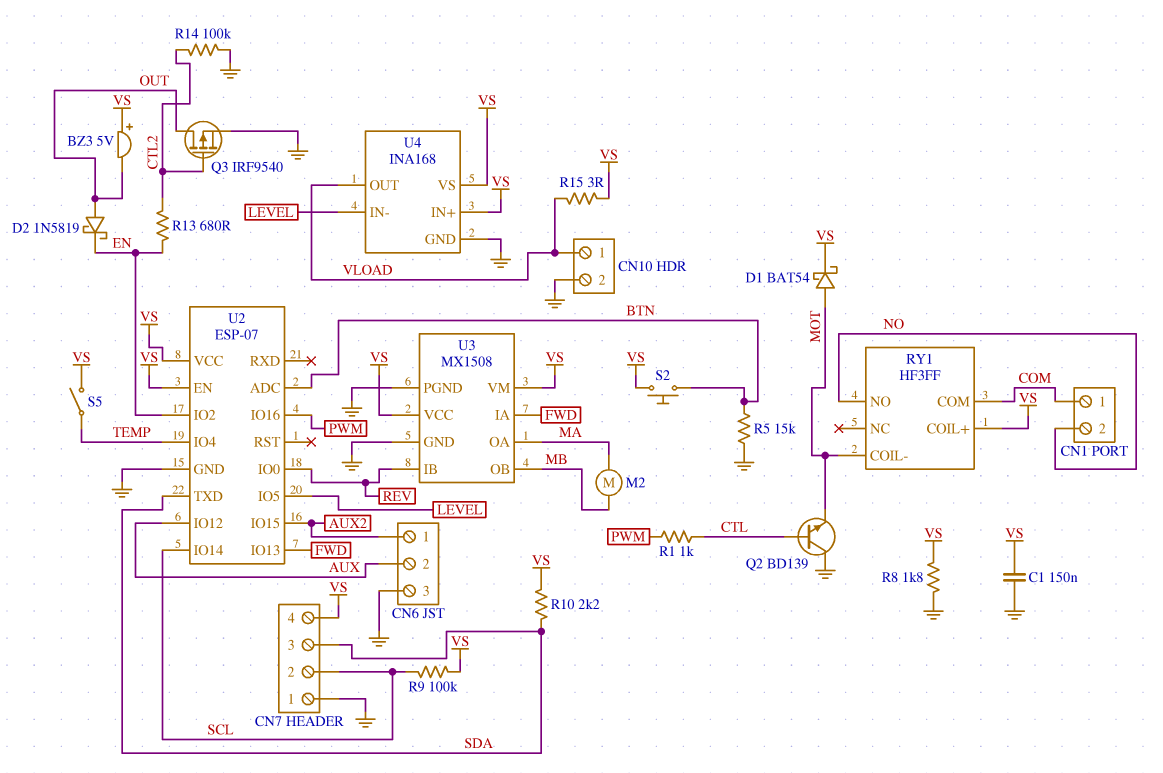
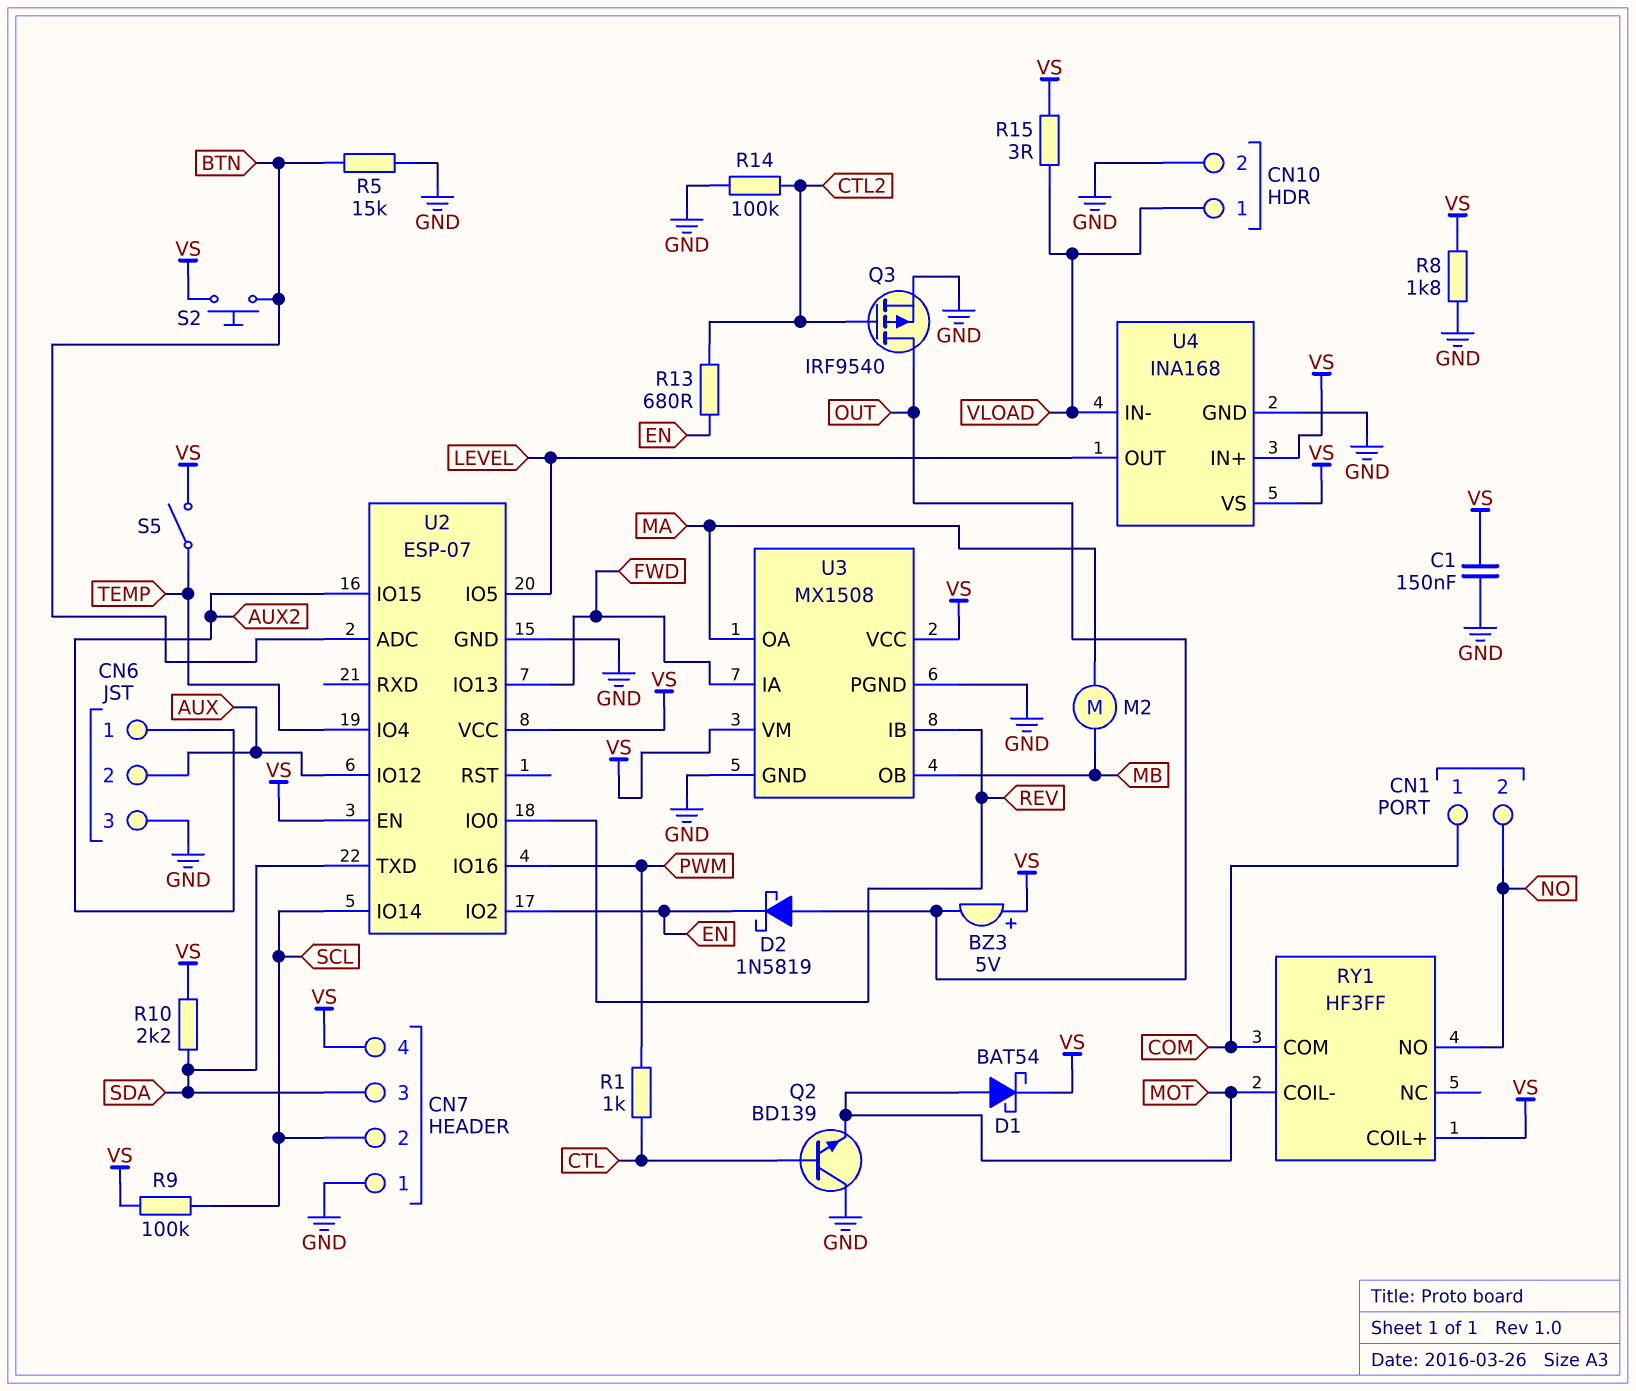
U4 pin IN-: LEVEL -> VLOAD
U4 pin OUT: VLOAD -> LEVEL

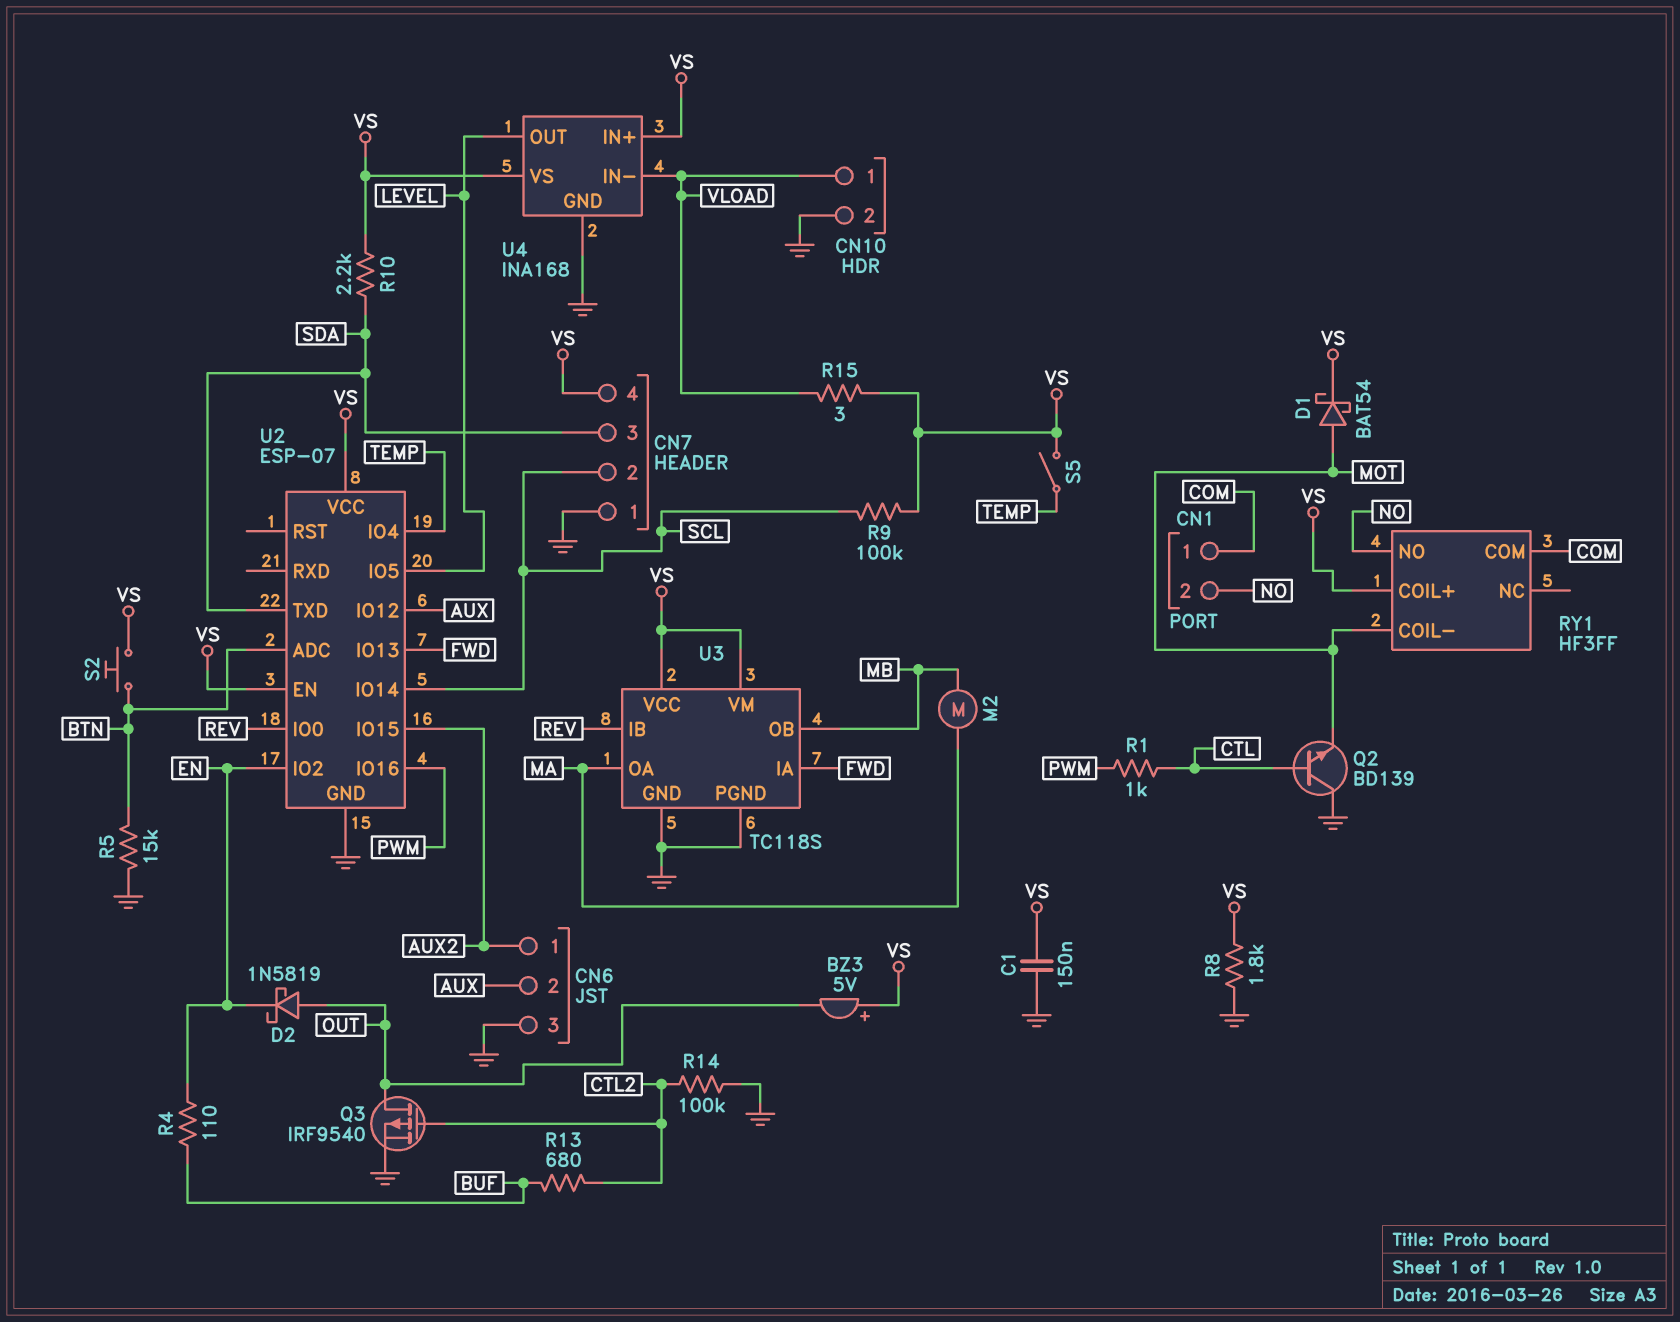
R4: none -> 110 (BUF, EN)
R13: 680 (CTL2, EN) -> 680 (BUF, CTL2)
U3: MX1508 -> TC118S

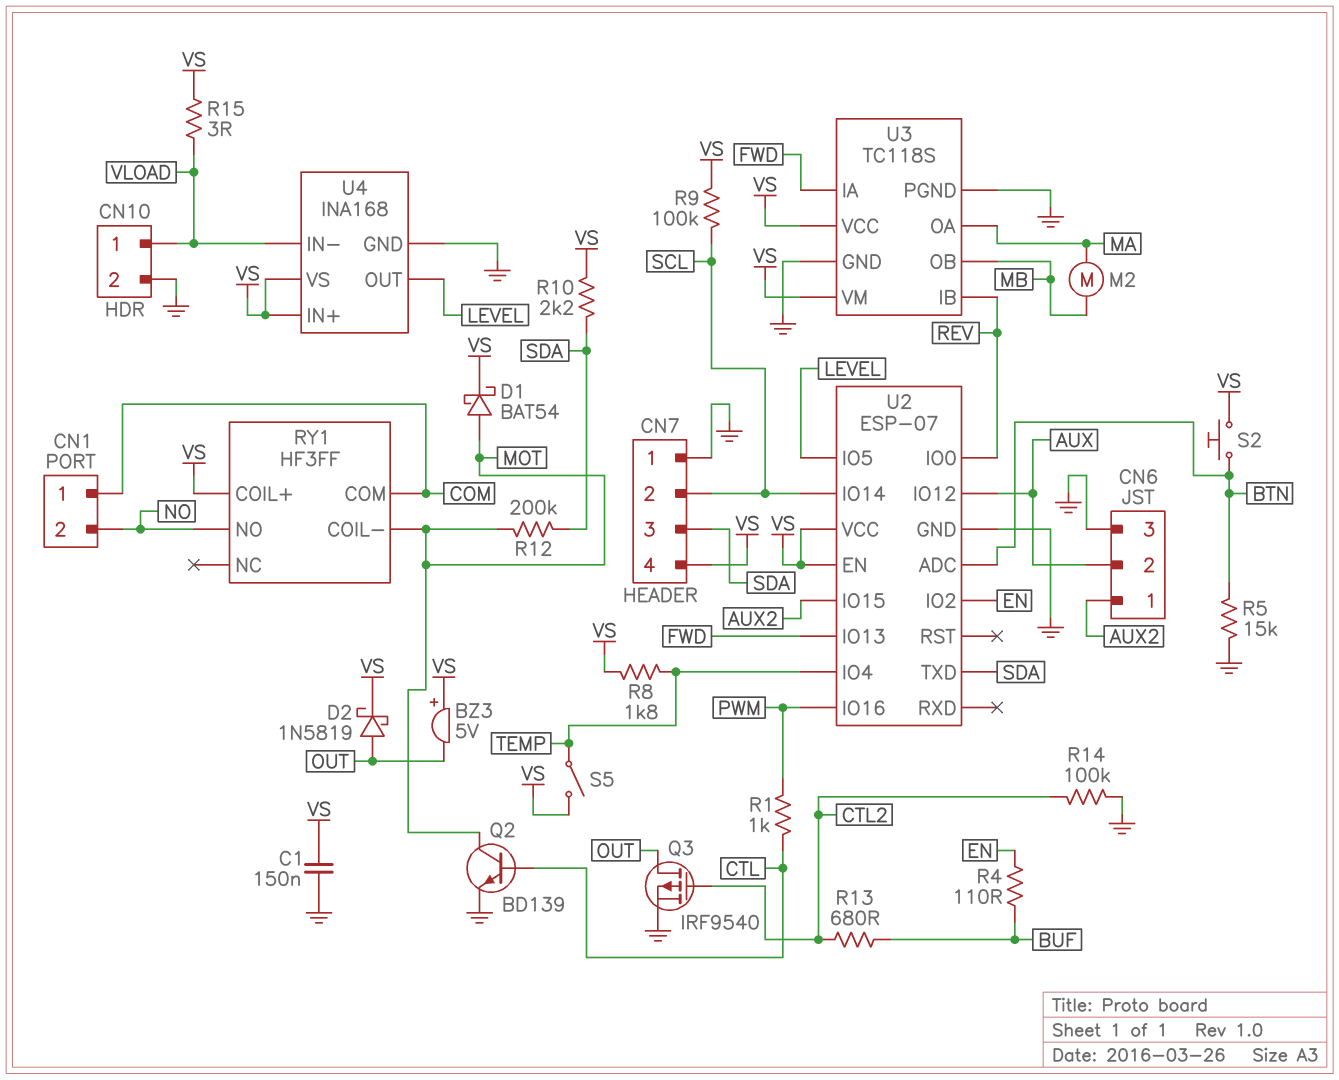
D2: schottky 1N5819 (A OUT, K EN) -> schottky 1N5819 (A OUT, K VS)
Q2: NPN BD139 (B CTL, C GND, E MOT) -> NPN BD139 (B CTL, C MOT, E GND)
R8: 1.8k (GND, VS) -> 1.8k (TEMP, VS)
R12: none -> 200k (MOT, SDA)

